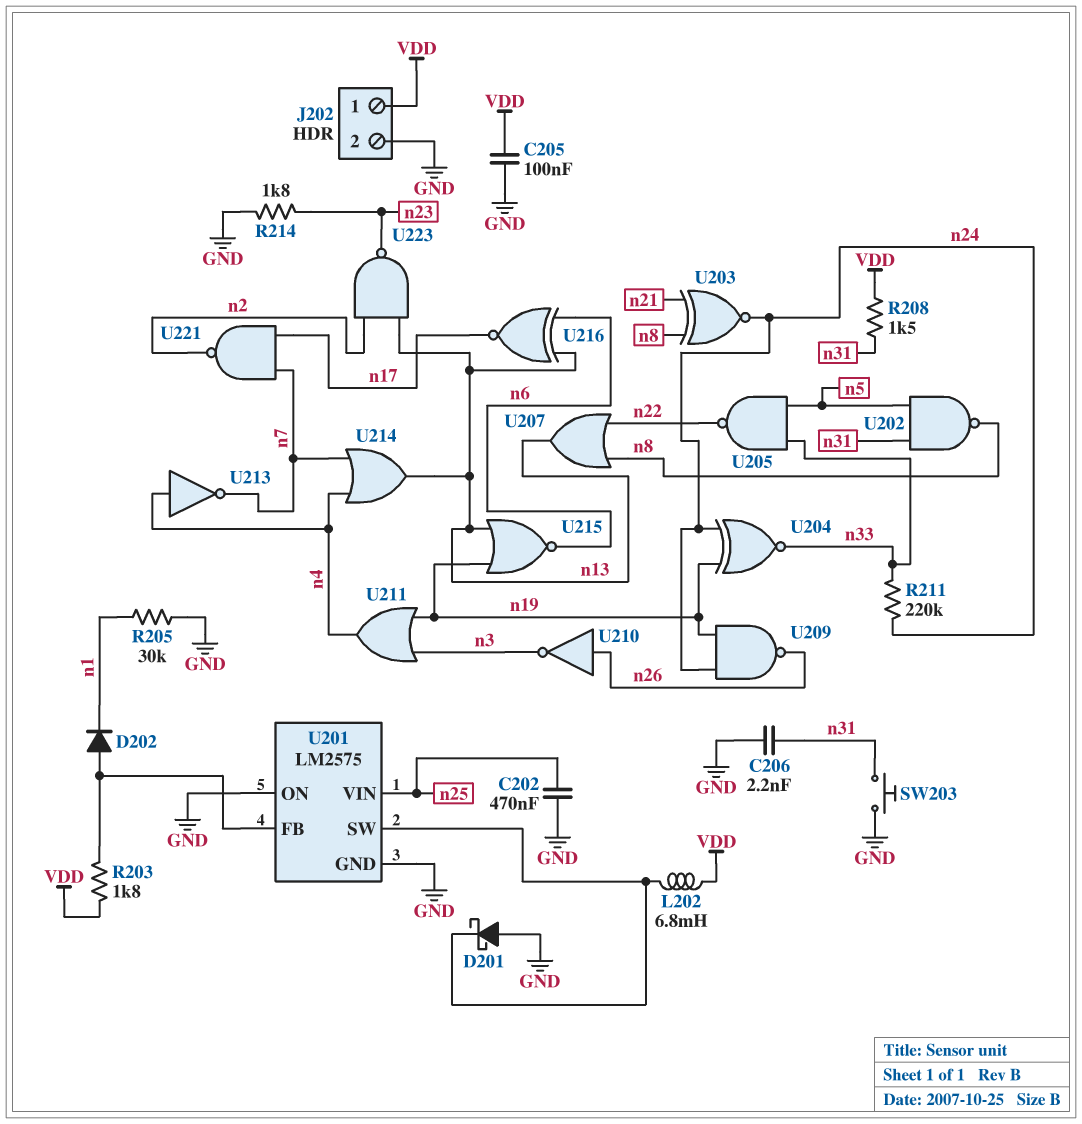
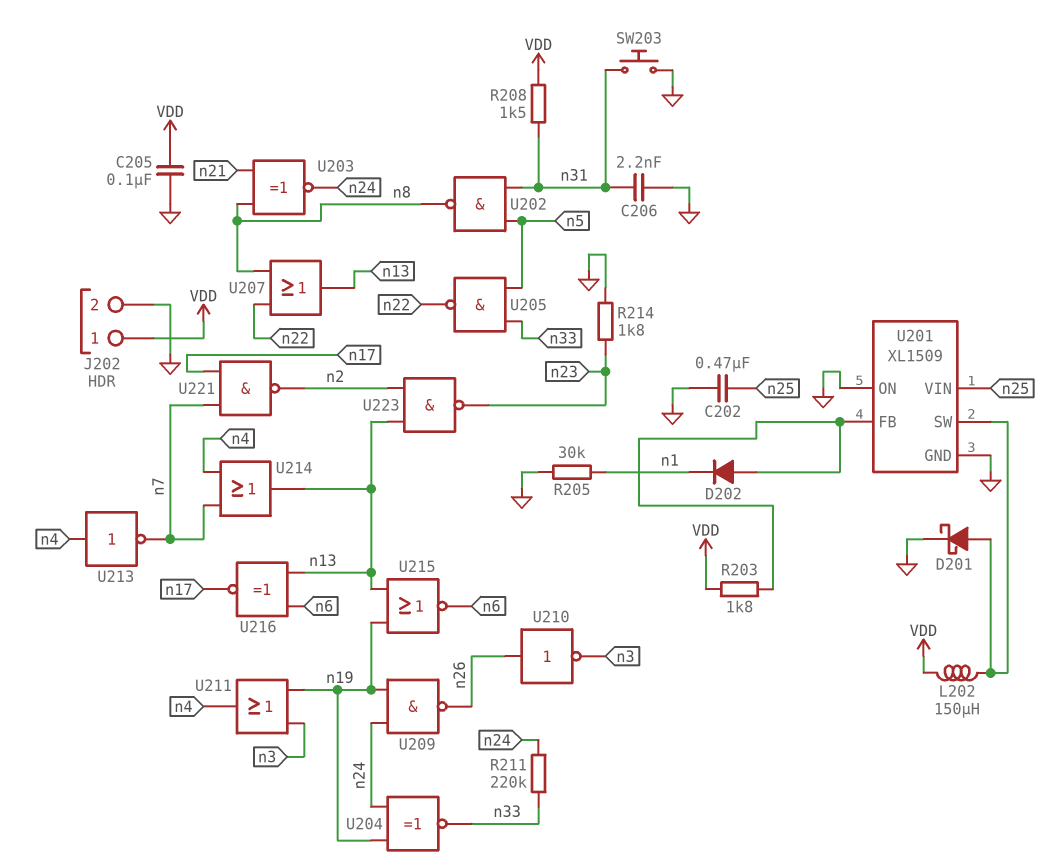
D201: schottky (A GND, K U201/SW) -> schottky (A U201/SW, K GND)
L202: 6.8mH (U201/SW, VDD) -> 150uH (U201/SW, VDD)
U201: LM2575 -> XL1509

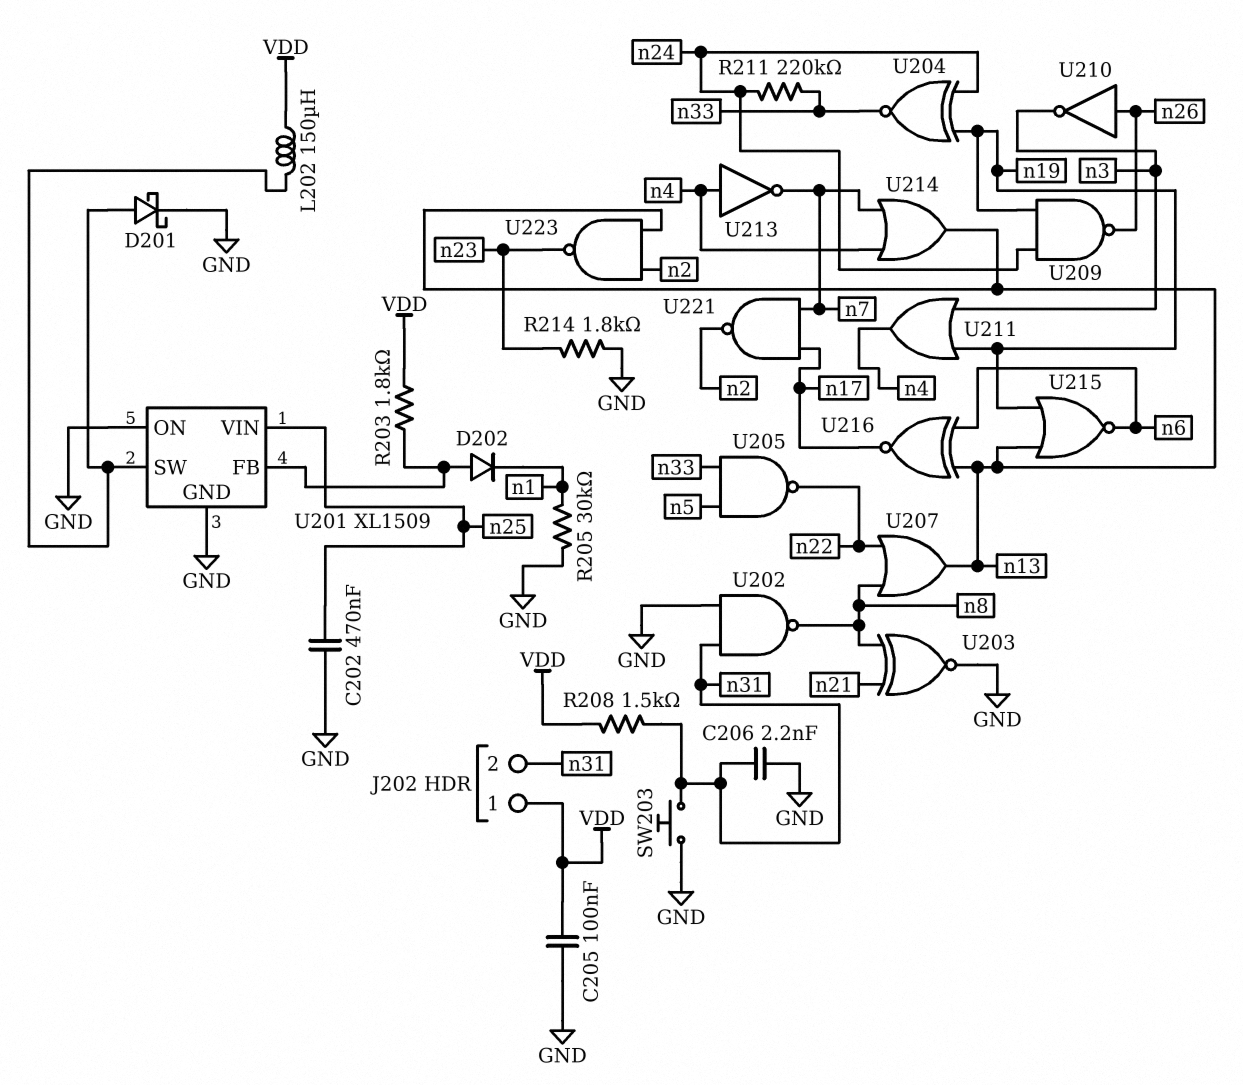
J202 pin 2: GND -> n31
U202: NAND (in n5, in n31, out n8) -> NAND (in GND, in n31, out n8)
U203: XNOR (in n8, in n21, out n24) -> XNOR (in n8, in n21, out GND)

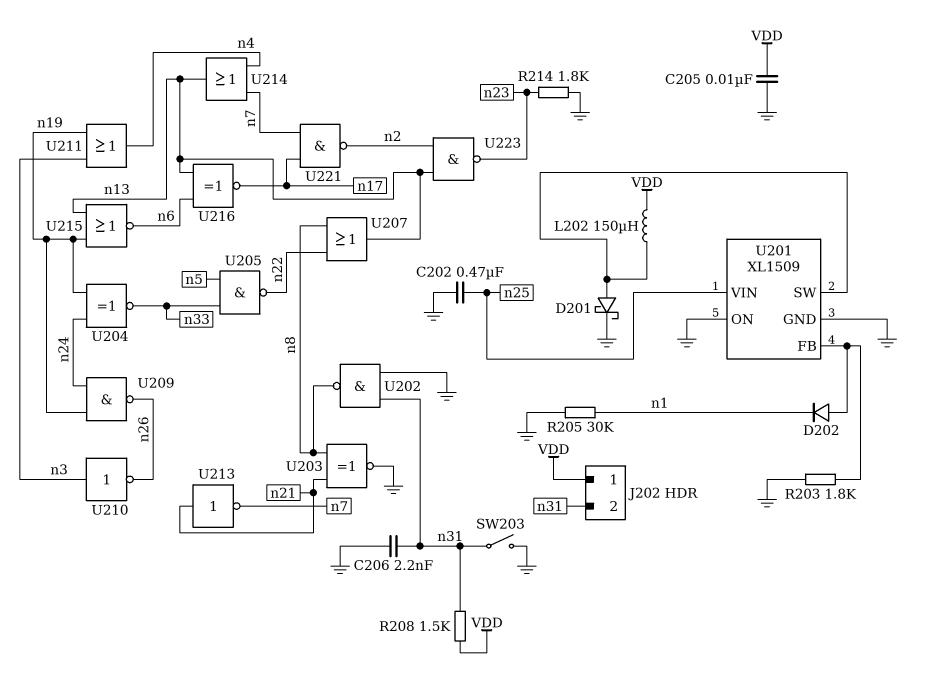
C205: 100nF (GND, VDD) -> 10nF (GND, VDD)
R203: 1.8k (U201/FB, VDD) -> 1.8k (GND, U201/FB)
R211: 220k (n24, n33) -> none
SW203: button (GND, n31) -> switch (GND, n31)
U210: NOT (in n26, out n3) -> NOT (in n3, out n26)
U213: NOT (in n4, out n7) -> NOT (in n21, out n7)

